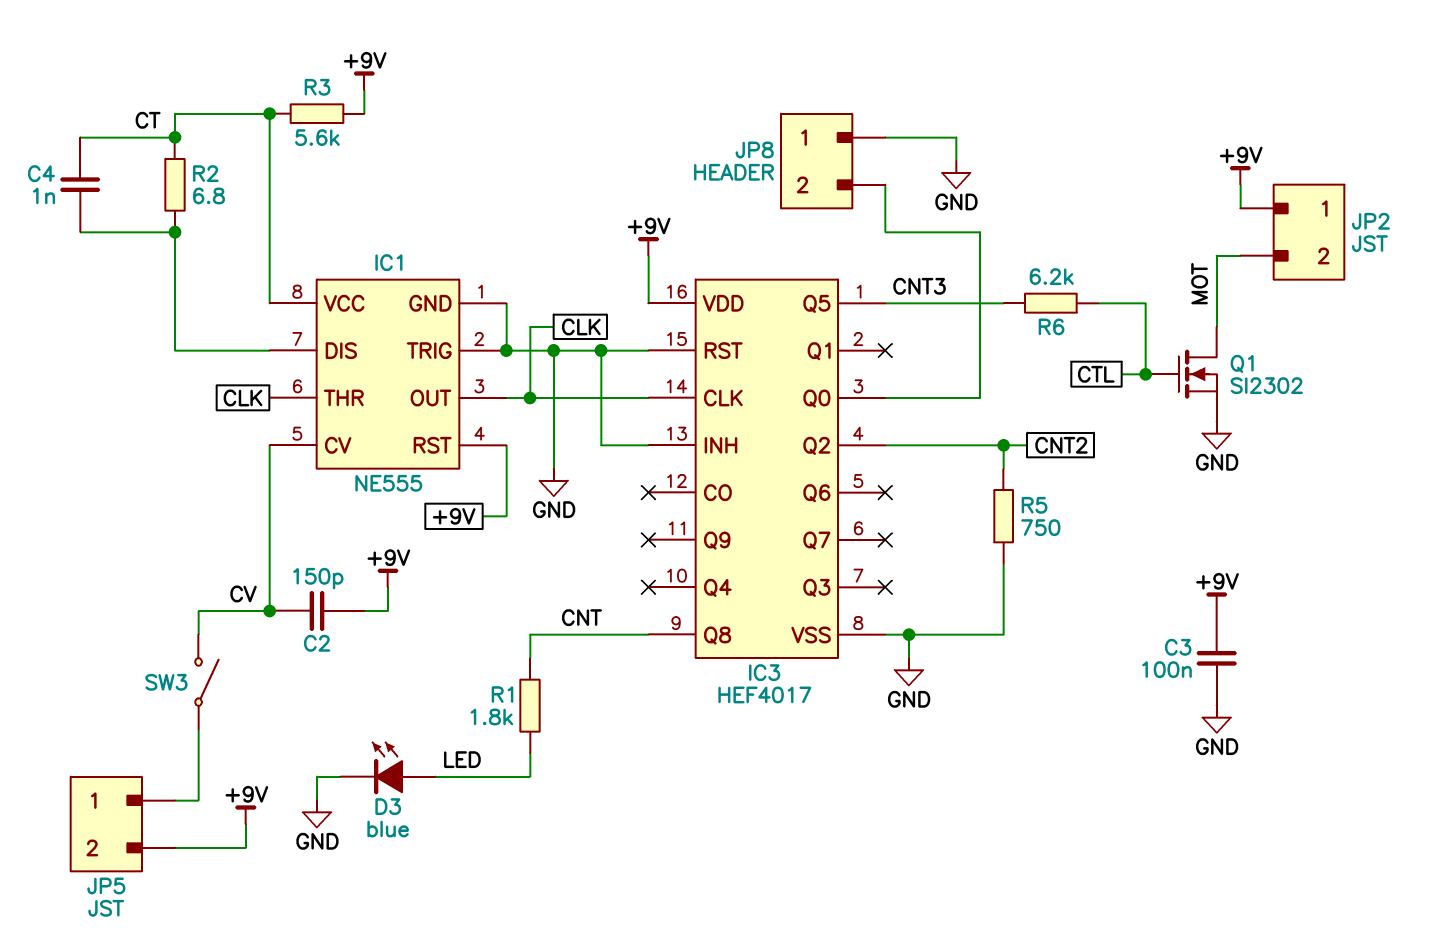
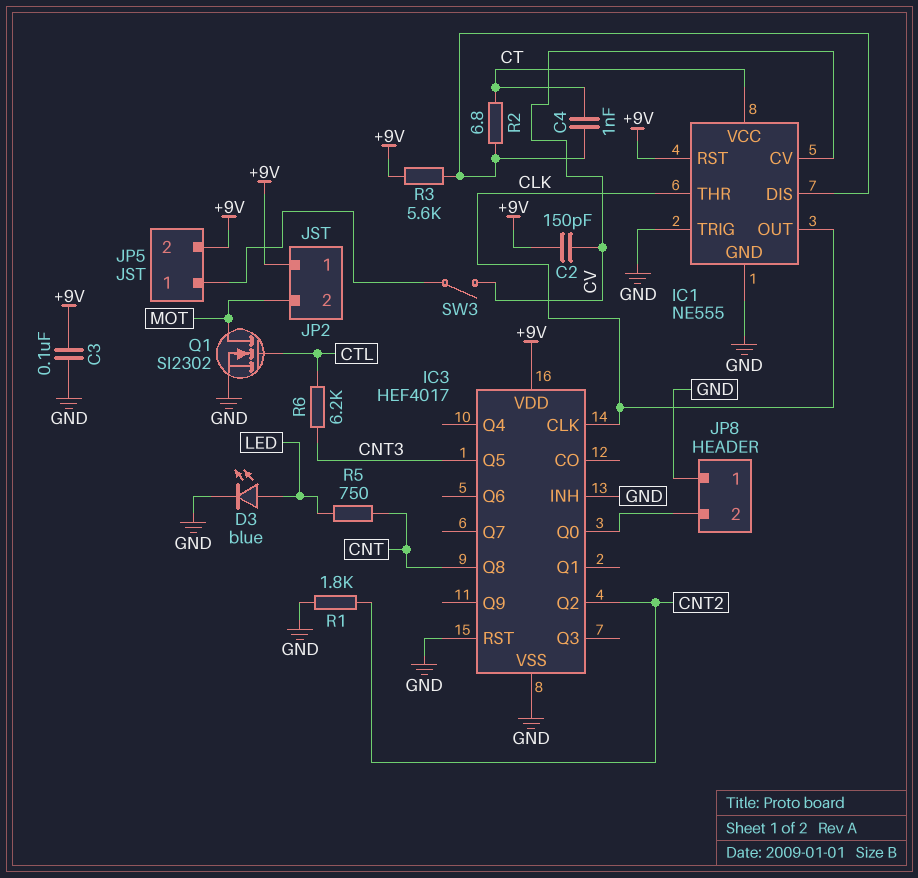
R1: 1.8k (CNT, LED) -> 1.8k (CNT2, GND)
R3: 5.6k (+9V, CT) -> 5.6k (+9V, IC1/DIS)
R5: 750 (CNT2, GND) -> 750 (CNT, LED)

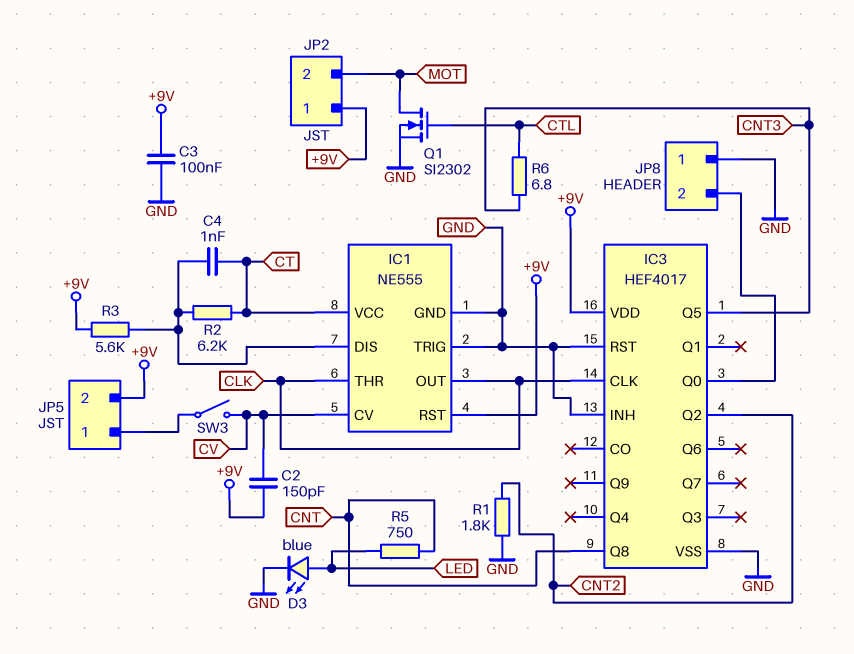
R2: 6.8 (CT, IC1/DIS) -> 6.2k (CT, IC1/DIS)
R6: 6.2k (CNT3, CTL) -> 6.8 (CNT3, CTL)

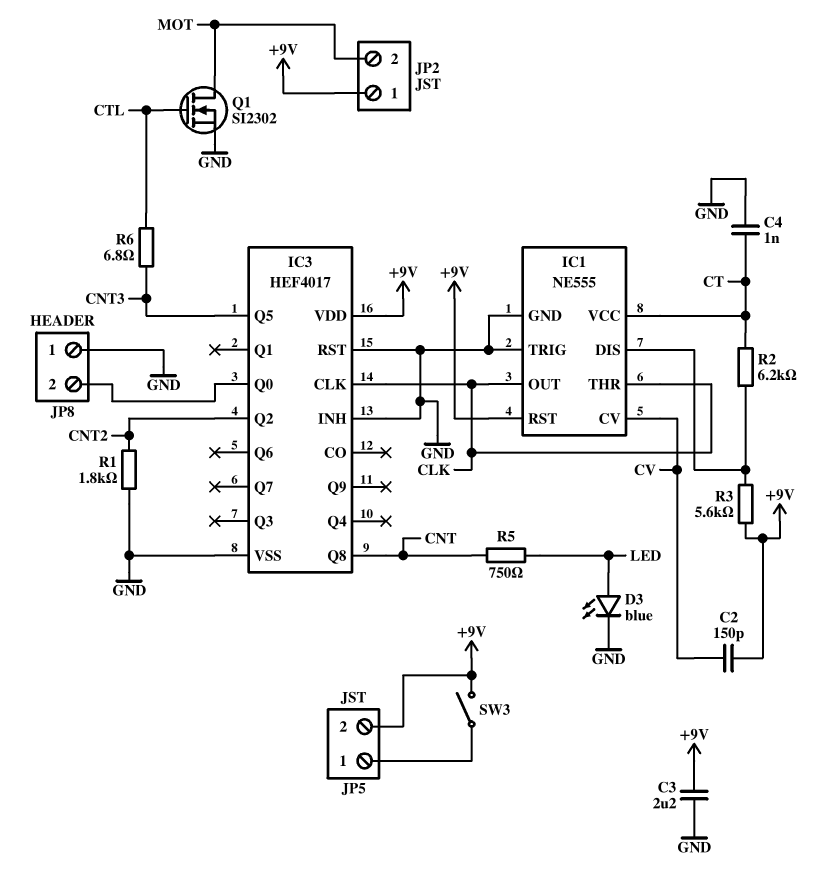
C3: 100nF (+9V, GND) -> 2.2uF (+9V, GND)
C4: 1nF (CT, IC1/DIS) -> 1nF (CT, GND)
SW3: switch (CV, JP5/1) -> switch (+9V, JP5/1)

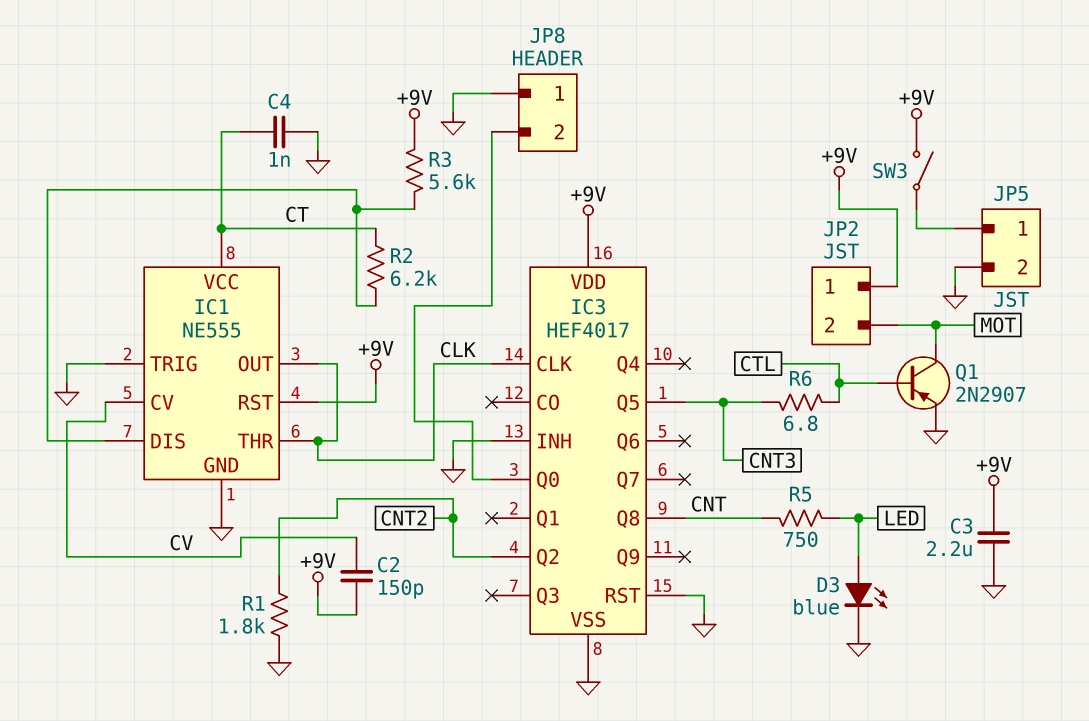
JP5 pin 2: +9V -> GND
Q1: NMOS SI2302 (G CTL, D MOT, S GND) -> PNP 2N2907 (B CTL, C MOT, E GND)

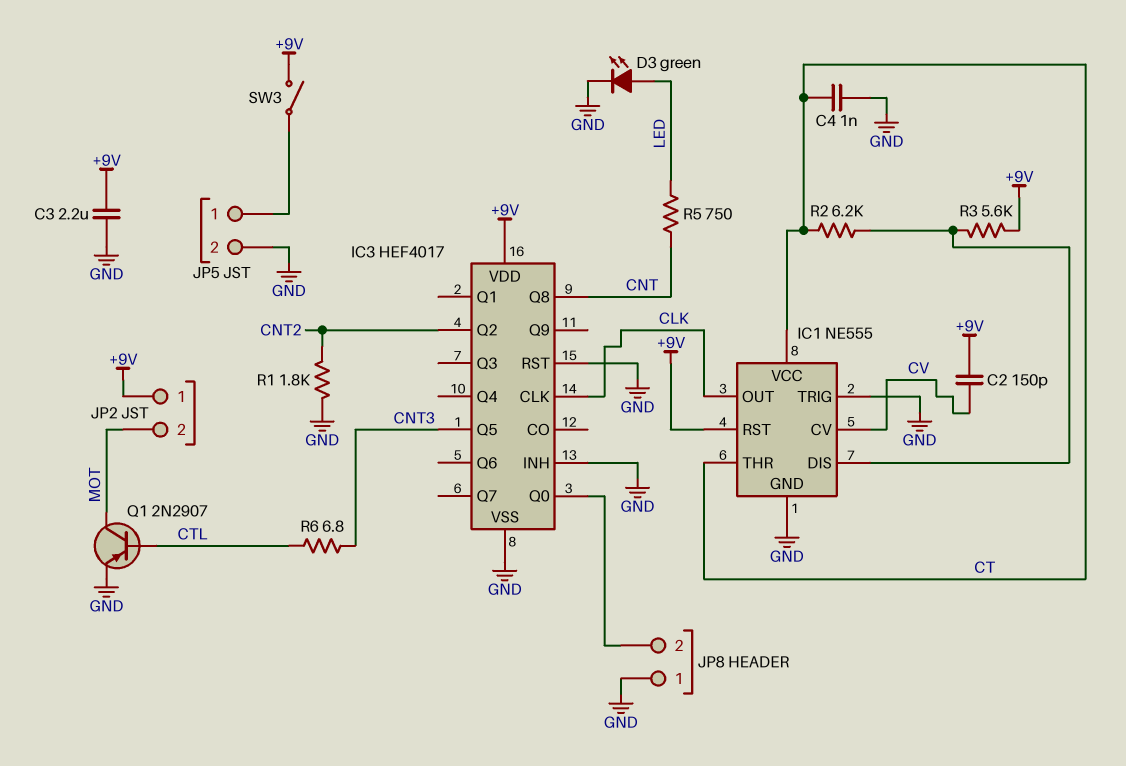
D3: LED blue (A LED, K GND) -> LED green (A LED, K GND)
IC1 pin THR: CLK -> CT

